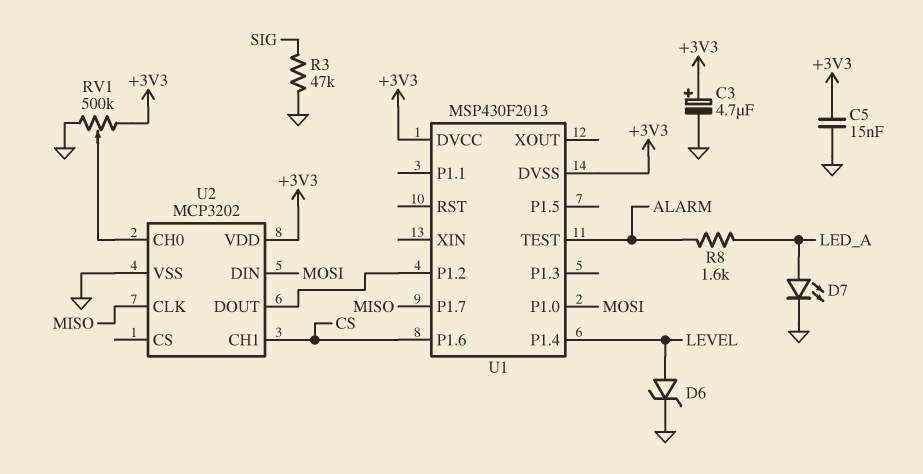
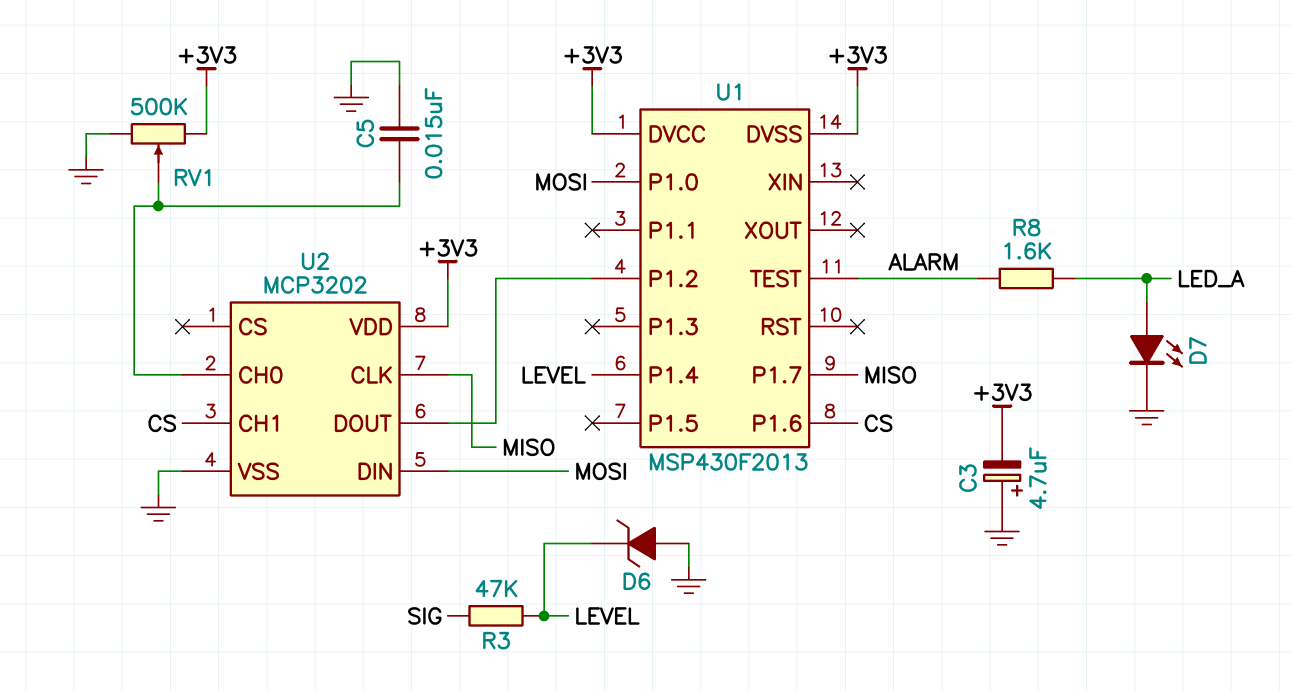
C3: 4.7uF (plus +3V3, minus GND) -> 4.7uF (plus GND, minus +3V3)
C5: 15nF (+3V3, GND) -> 15nF (GND, U2/CH0)
D6: zener (A LEVEL, K GND) -> zener (A GND, K LEVEL)
R3: 47k (GND, SIG) -> 47k (LEVEL, SIG)

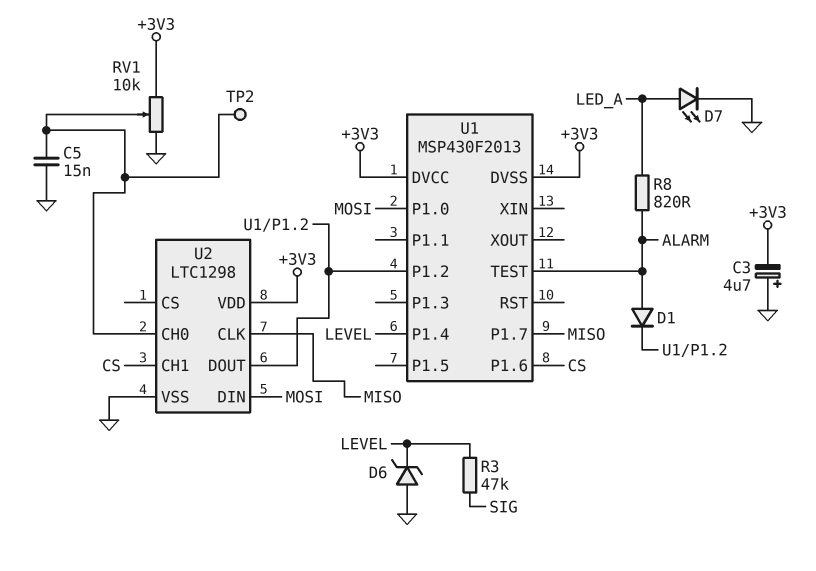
D1: none -> diode (A ALARM, K U1/P1.2)
R8: 1.6k (ALARM, LED_A) -> 820 (ALARM, LED_A)
RV1: 500k (+3V3, GND, wiper U2/CH0) -> 10k (+3V3, GND, wiper U2/CH0)
TP2: none -> test point (U2/CH0)
U2: MCP3202 -> LTC1298

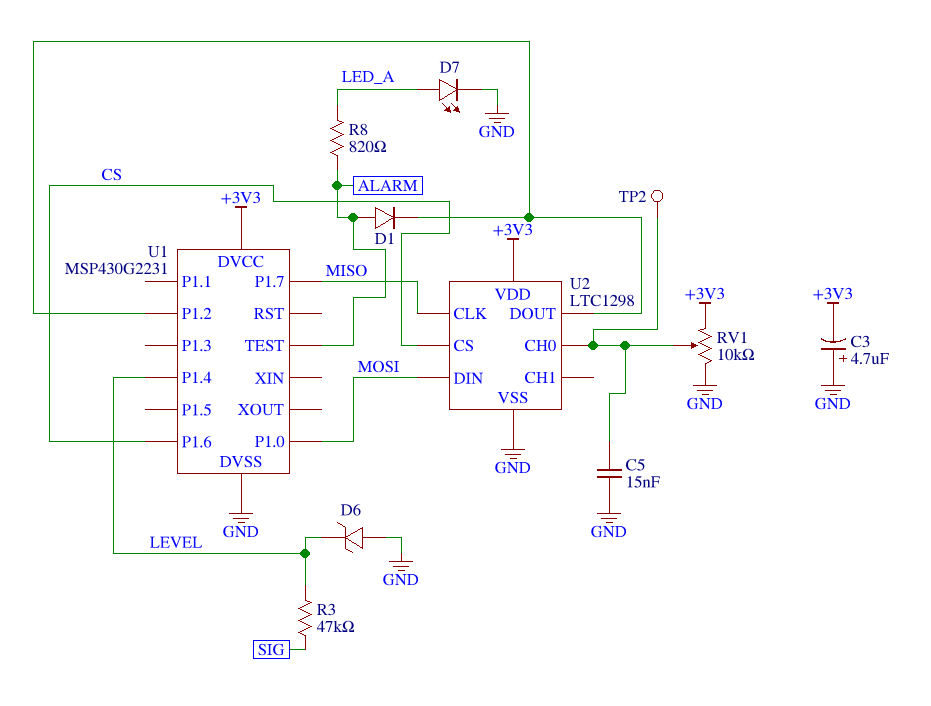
U1: MSP430F2013 -> MSP430G2231
U1 pin DVSS: +3V3 -> GND
U2 pin CH1: CS -> none
U2 pin CS: none -> CS

